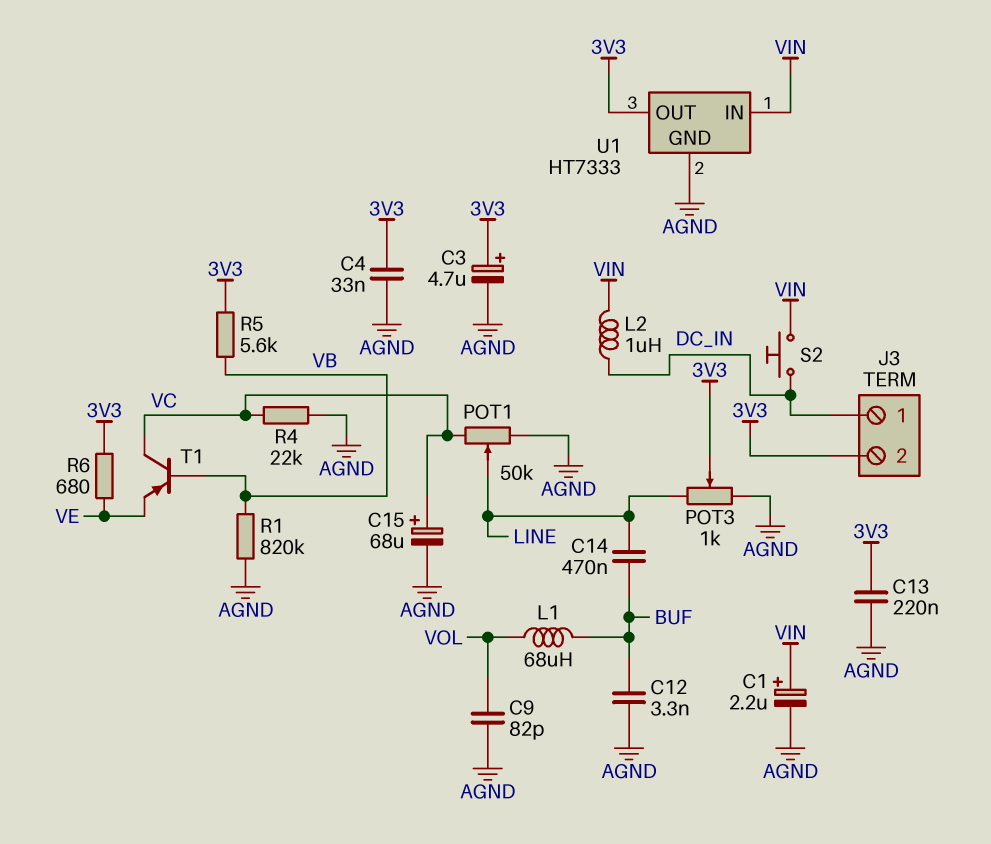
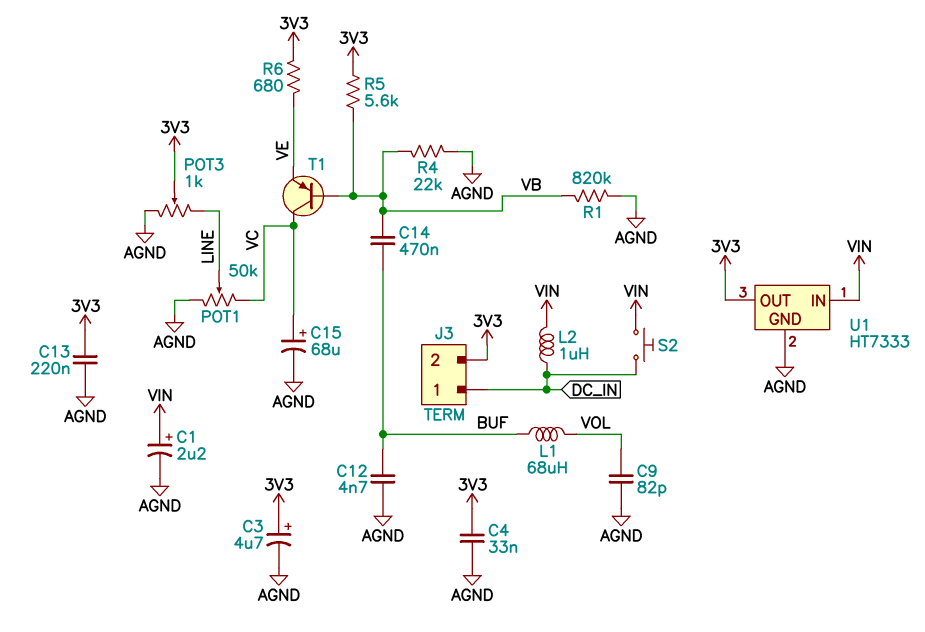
C12: 3.3nF (AGND, BUF) -> 4.7nF (AGND, BUF)
C14: 470nF (BUF, LINE) -> 470nF (BUF, VB)
R4: 22k (AGND, VC) -> 22k (AGND, VB)

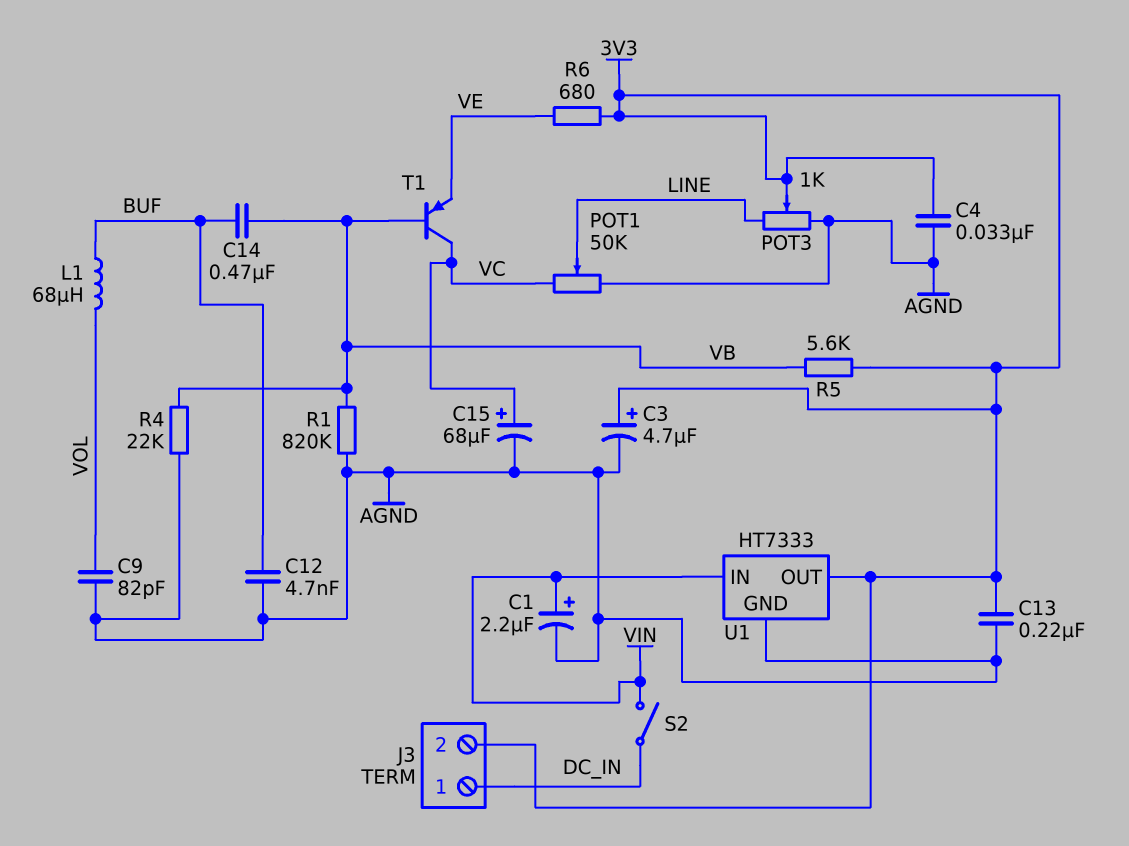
L2: 1uH (DC_IN, VIN) -> none
S2: button (DC_IN, VIN) -> switch (DC_IN, VIN)

